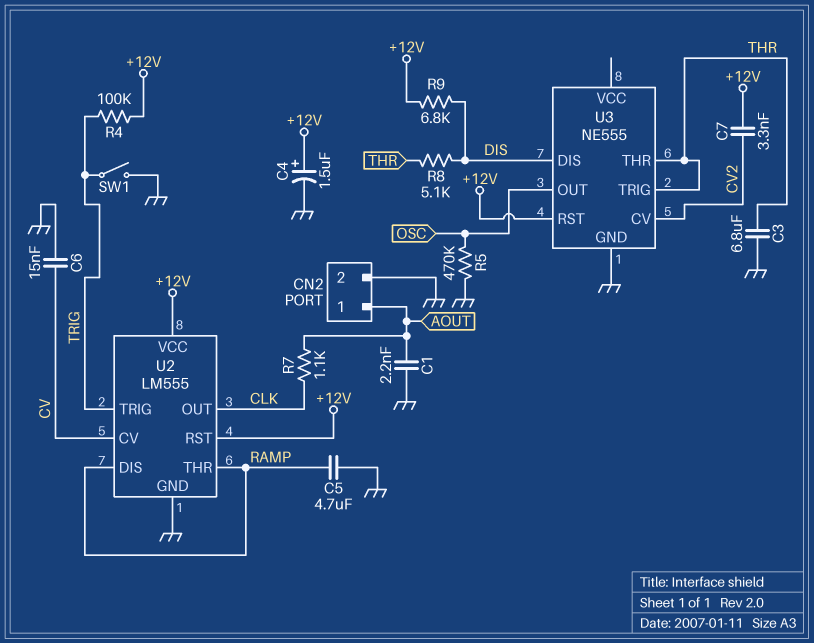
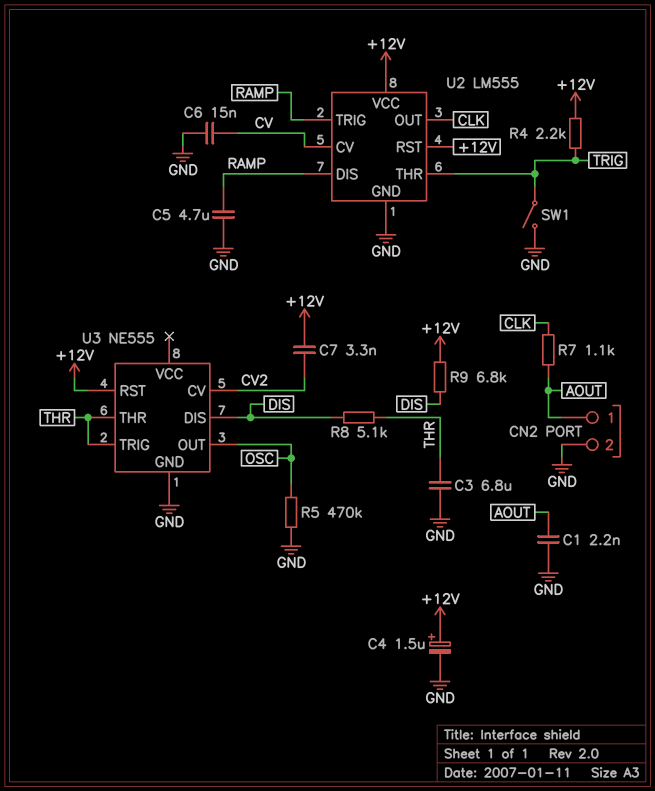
R4: 100k (+12V, TRIG) -> 2.2k (+12V, TRIG)
U2 pin THR: RAMP -> TRIG
U2 pin TRIG: TRIG -> RAMP

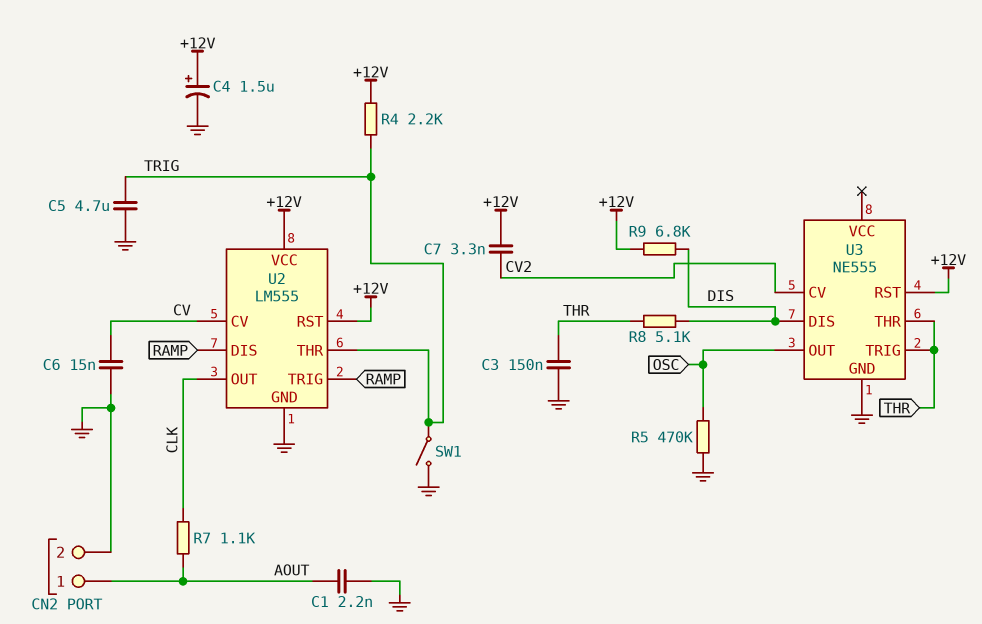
C3: 6.8uF (GND, THR) -> 150nF (GND, THR)
C5: 4.7uF (GND, RAMP) -> 4.7uF (GND, TRIG)

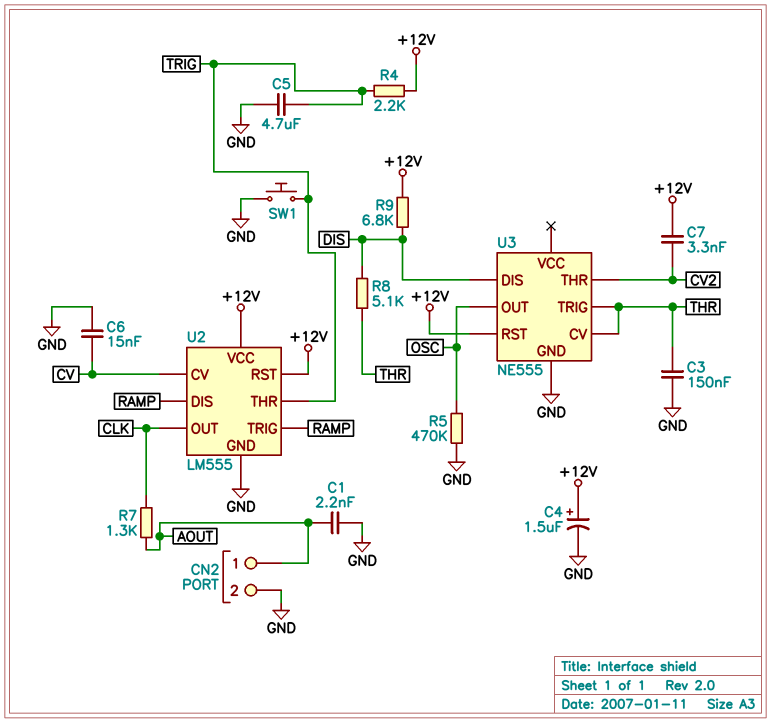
R7: 1.1k (AOUT, CLK) -> 1.3k (AOUT, CLK)
SW1: switch (GND, TRIG) -> button (GND, TRIG)
U3 pin CV: CV2 -> THR
U3 pin THR: THR -> CV2

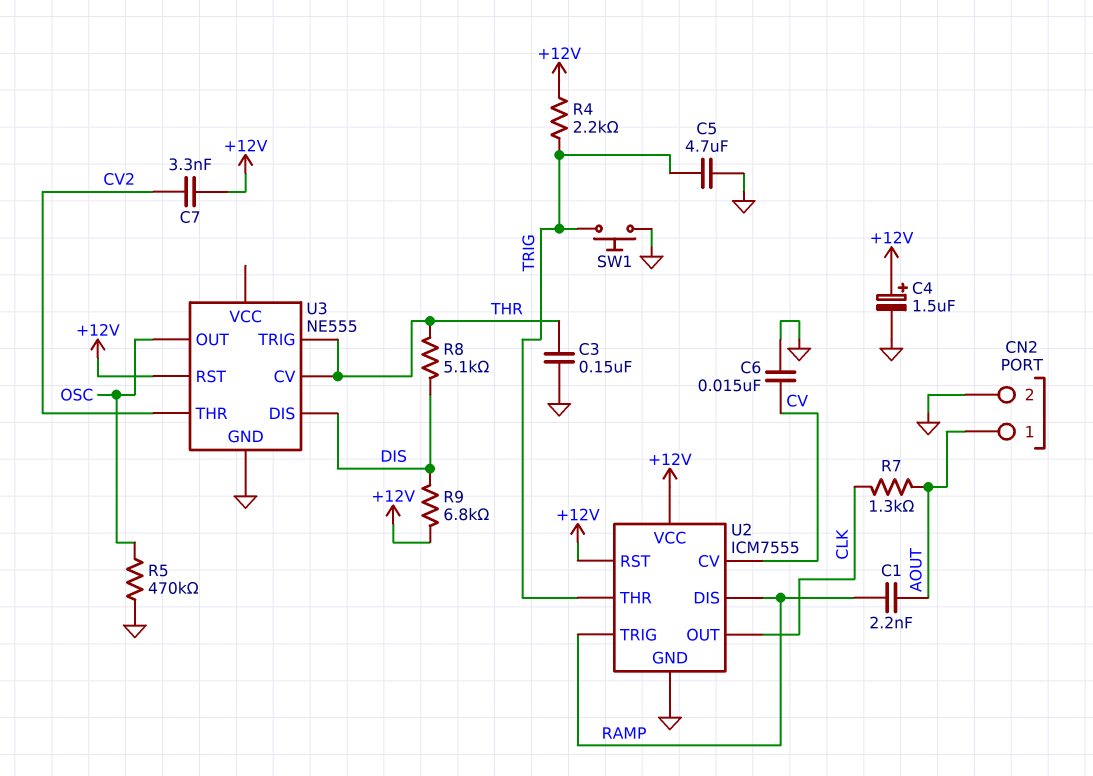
C1: 2.2nF (AOUT, GND) -> 2.2nF (AOUT, RAMP)
U2: LM555 -> ICM7555

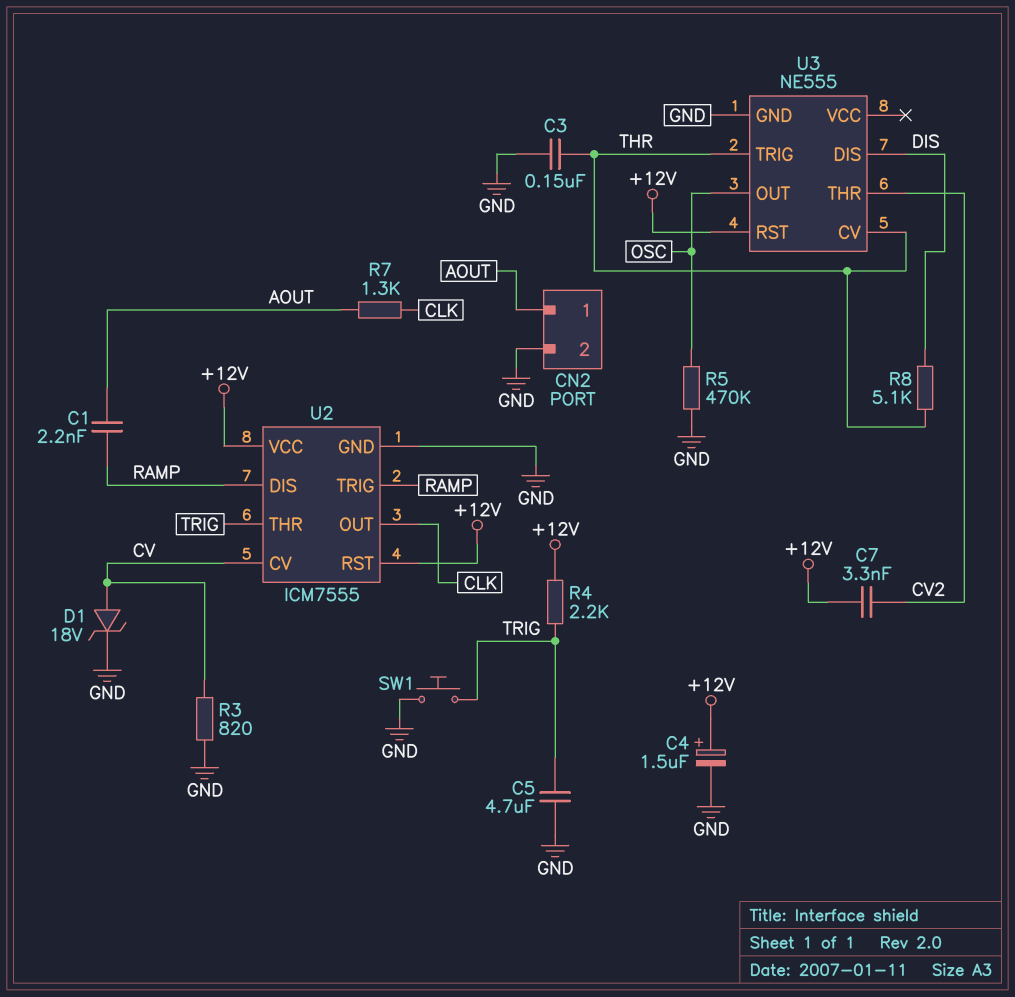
C6: 15nF (CV, GND) -> none
D1: none -> zener 18V (A CV, K GND)
R3: none -> 820 (CV, GND)
R9: 6.8k (+12V, DIS) -> none

